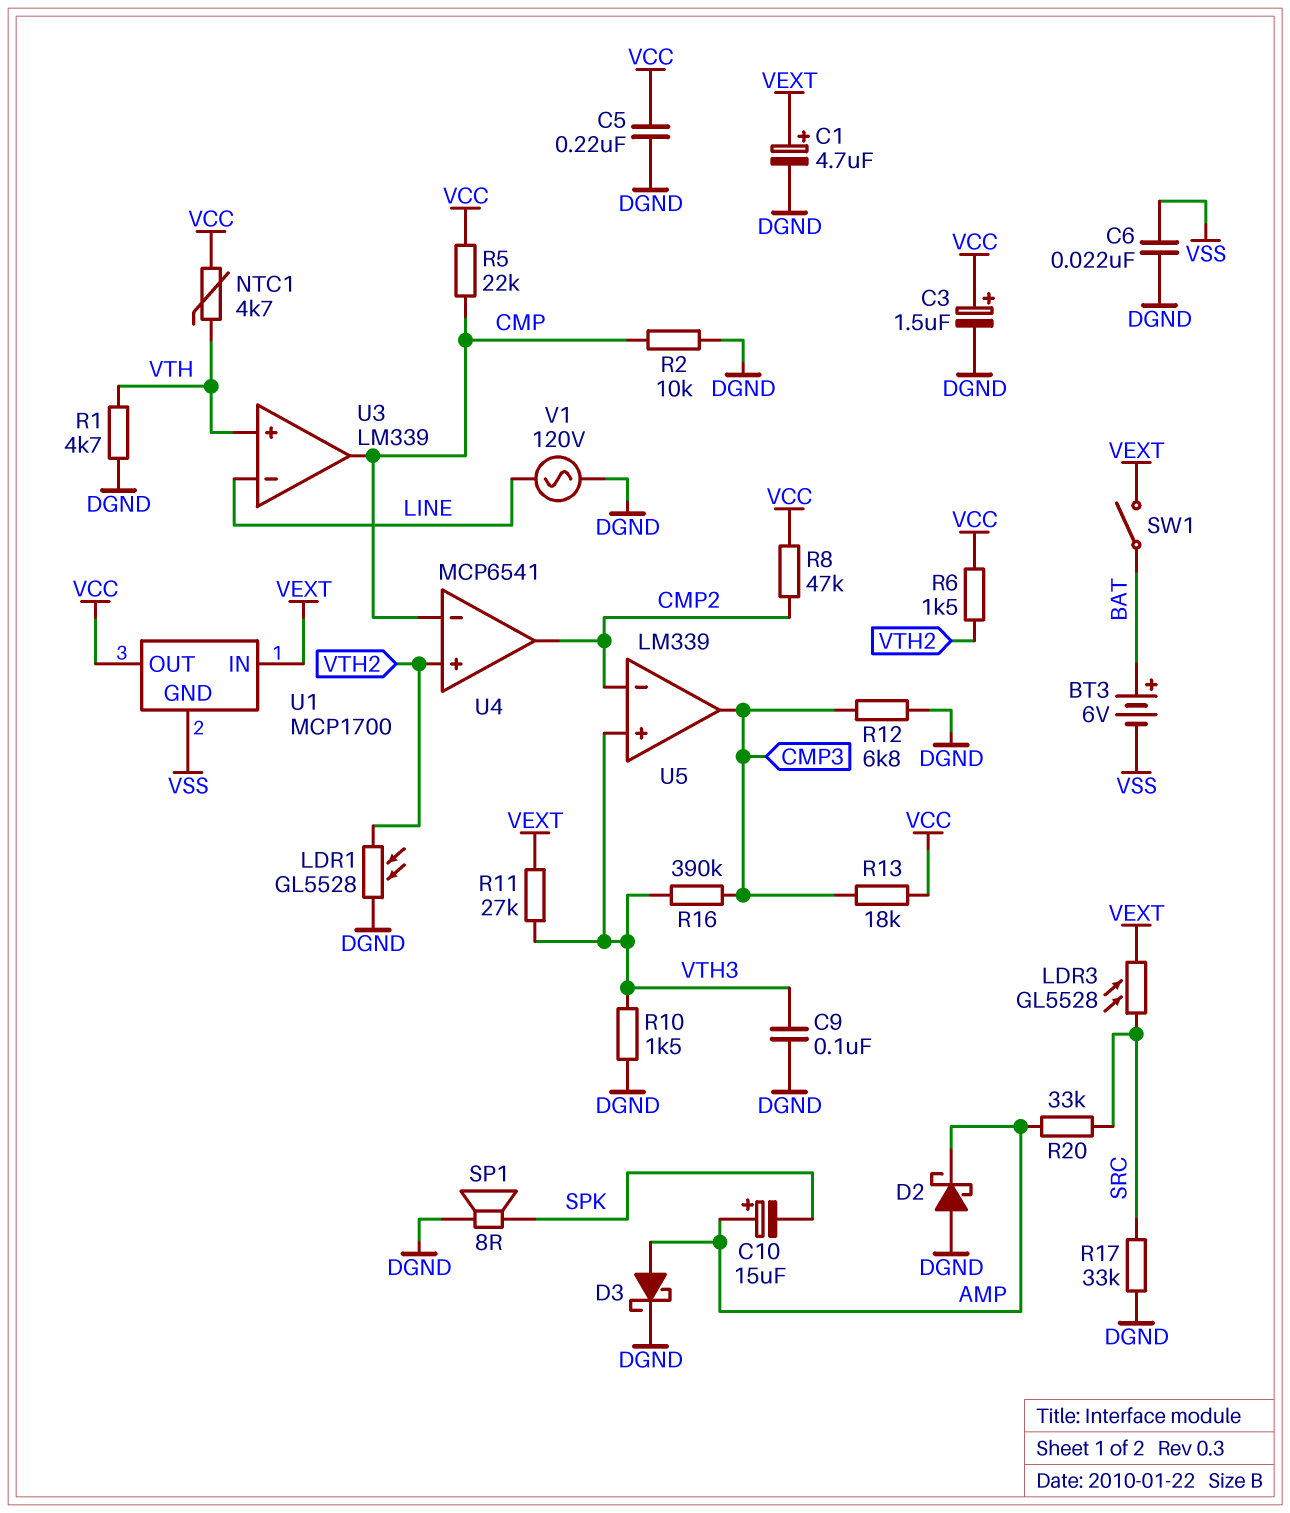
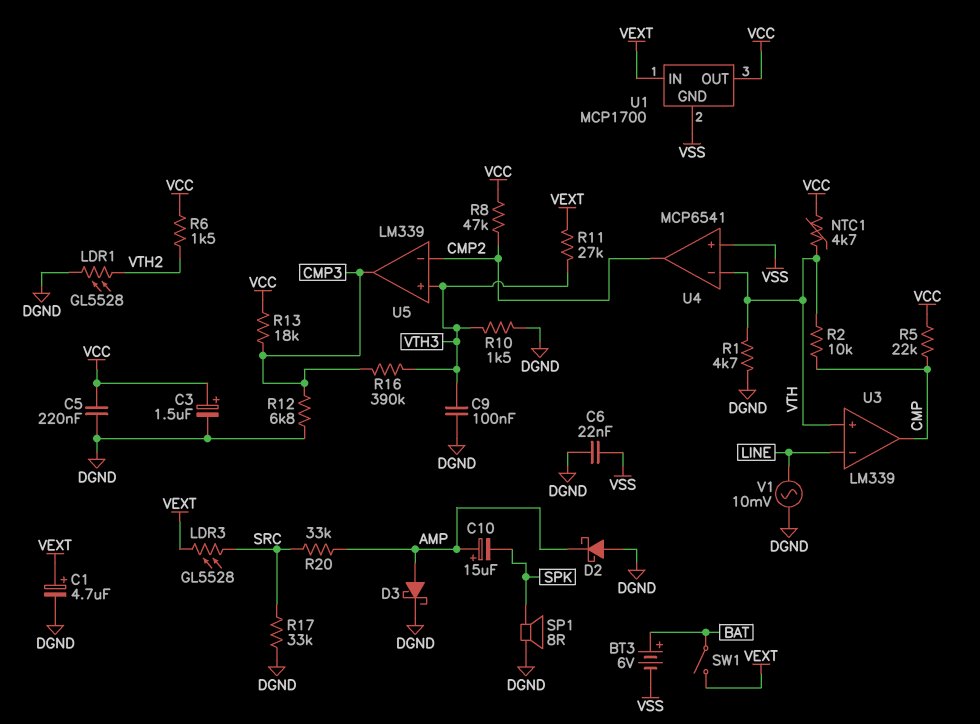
R2: 10k (CMP, DGND) -> 10k (CMP, VTH)
U4 pin in+: VTH2 -> VSS
U4 pin in-: CMP -> VTH
V1: AC 120V (DGND, LINE) -> AC 10mV (DGND, LINE)

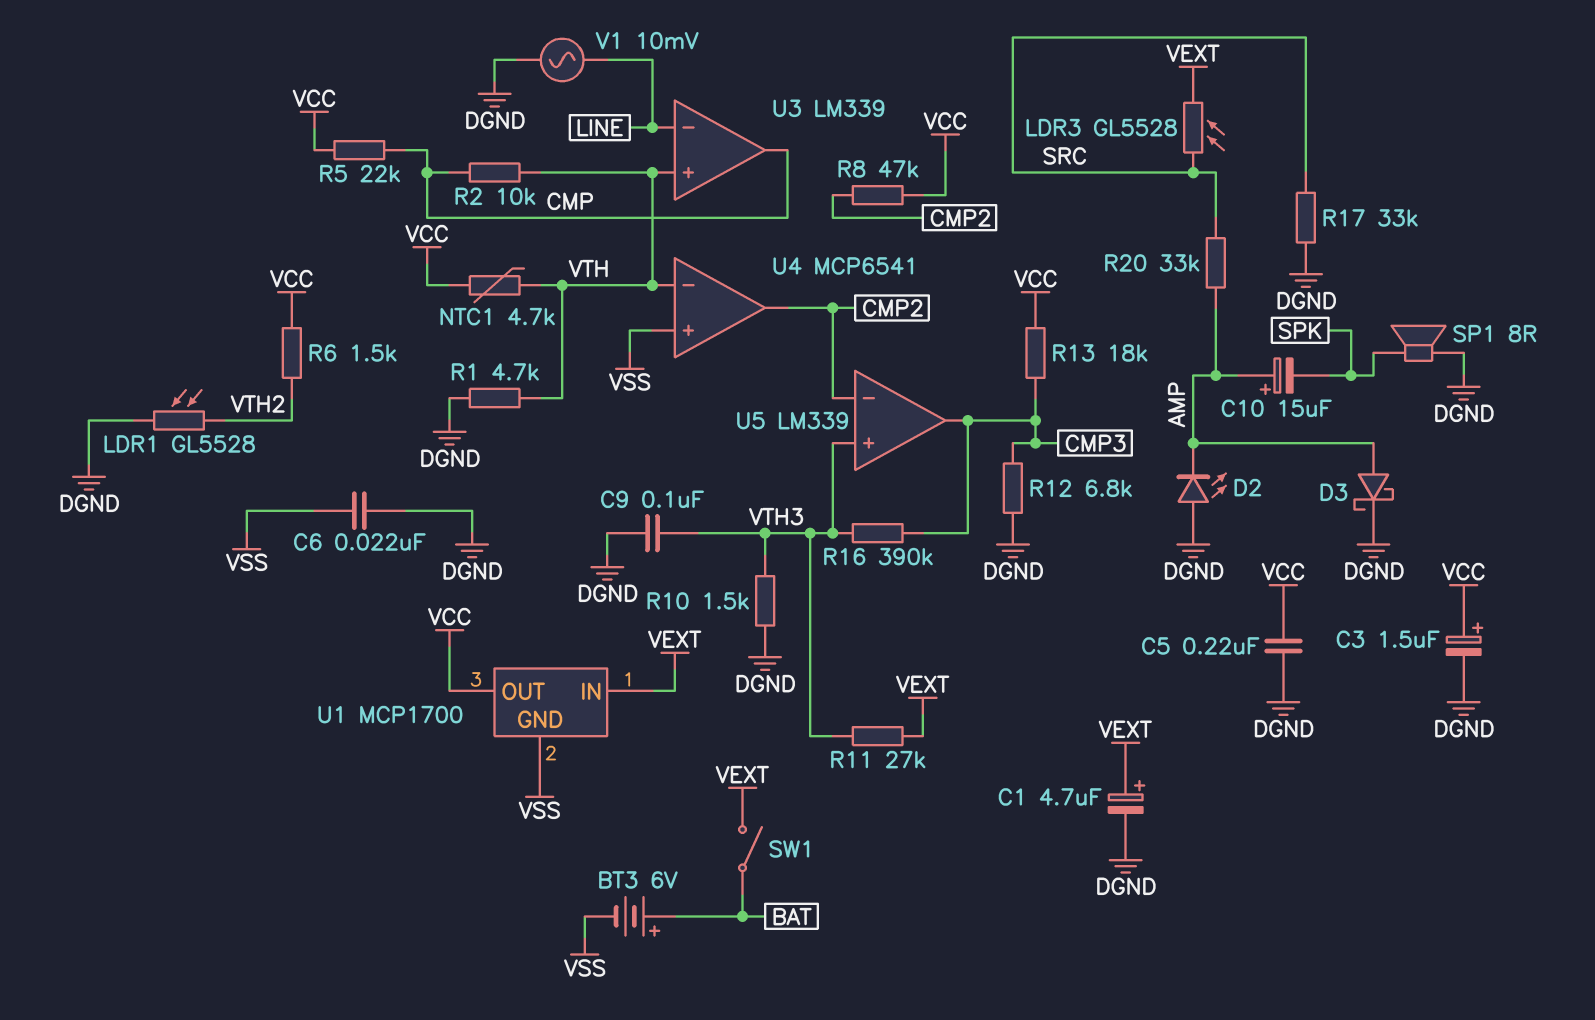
D2: schottky (A DGND, K AMP) -> LED (A DGND, K AMP)

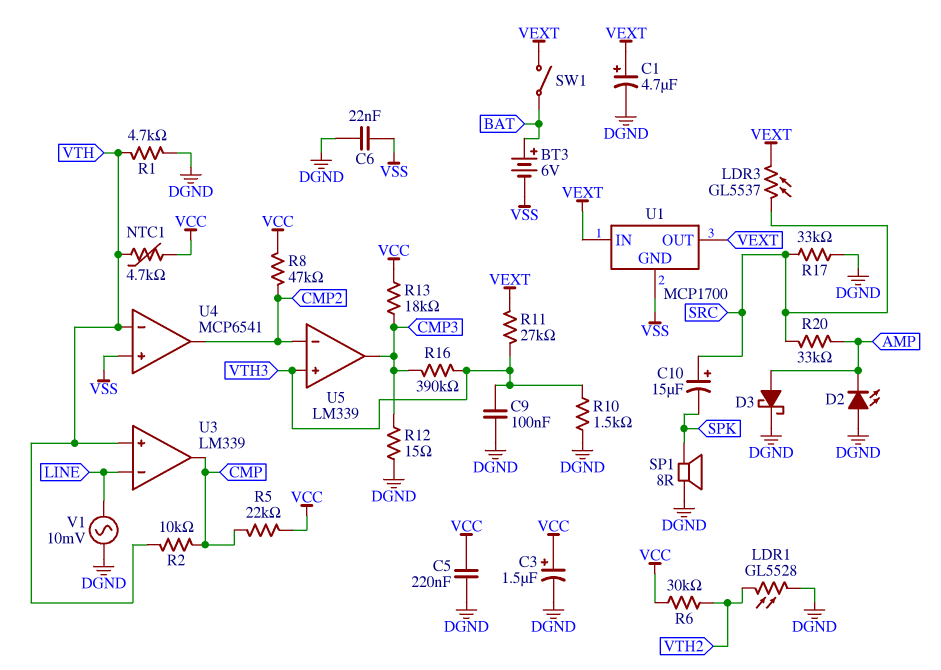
C10: 15uF (plus AMP, minus SPK) -> 15uF (plus SRC, minus SPK)
LDR3: GL5528 (SRC, VEXT) -> GL5537 (SRC, VEXT)
R6: 1.5k (VCC, VTH2) -> 30k (VCC, VTH2)
R12: 6.8k (CMP3, DGND) -> 15 (CMP3, DGND)
U1 pin OUT: VCC -> VEXT

